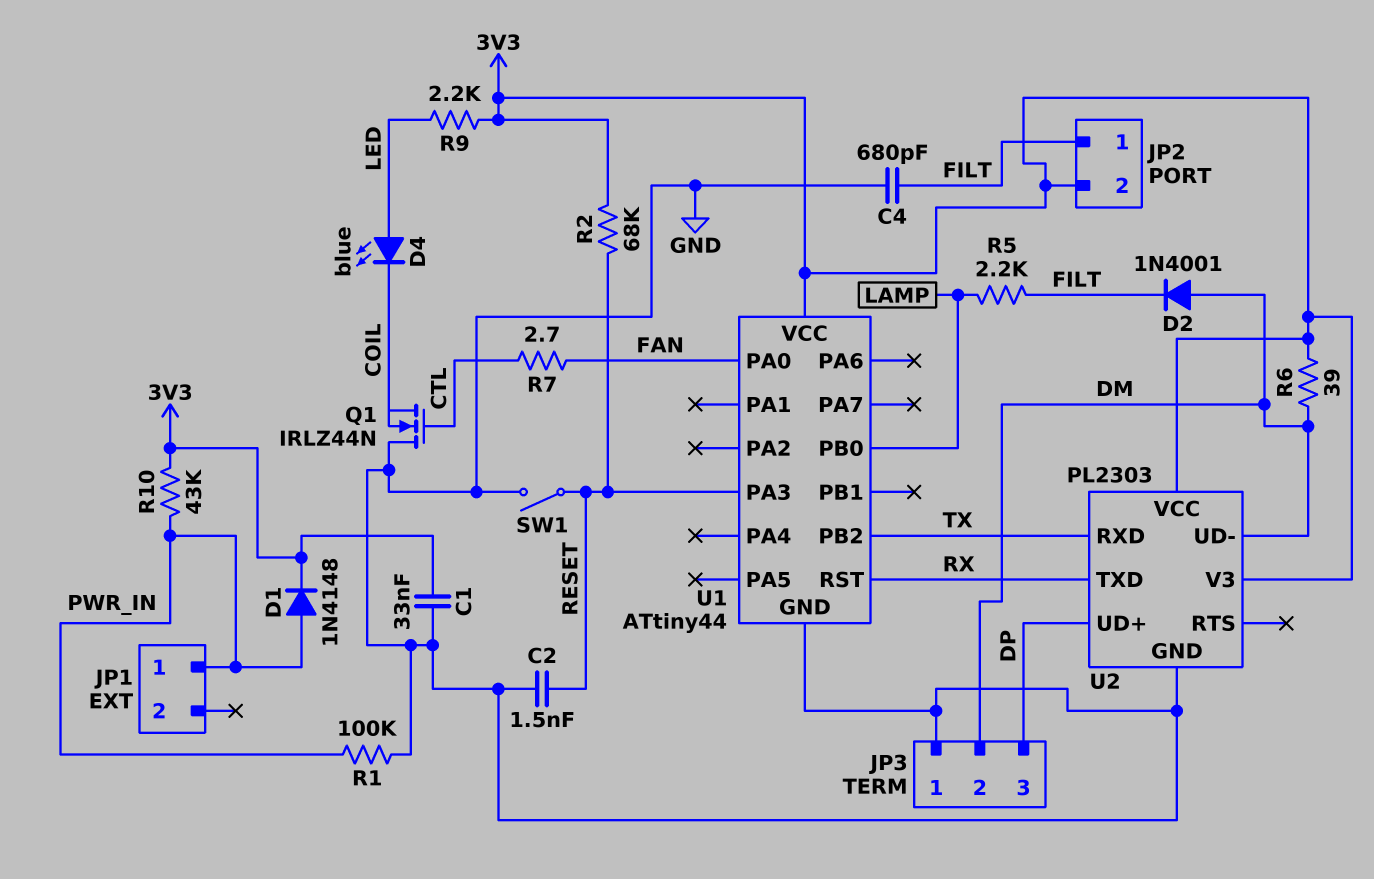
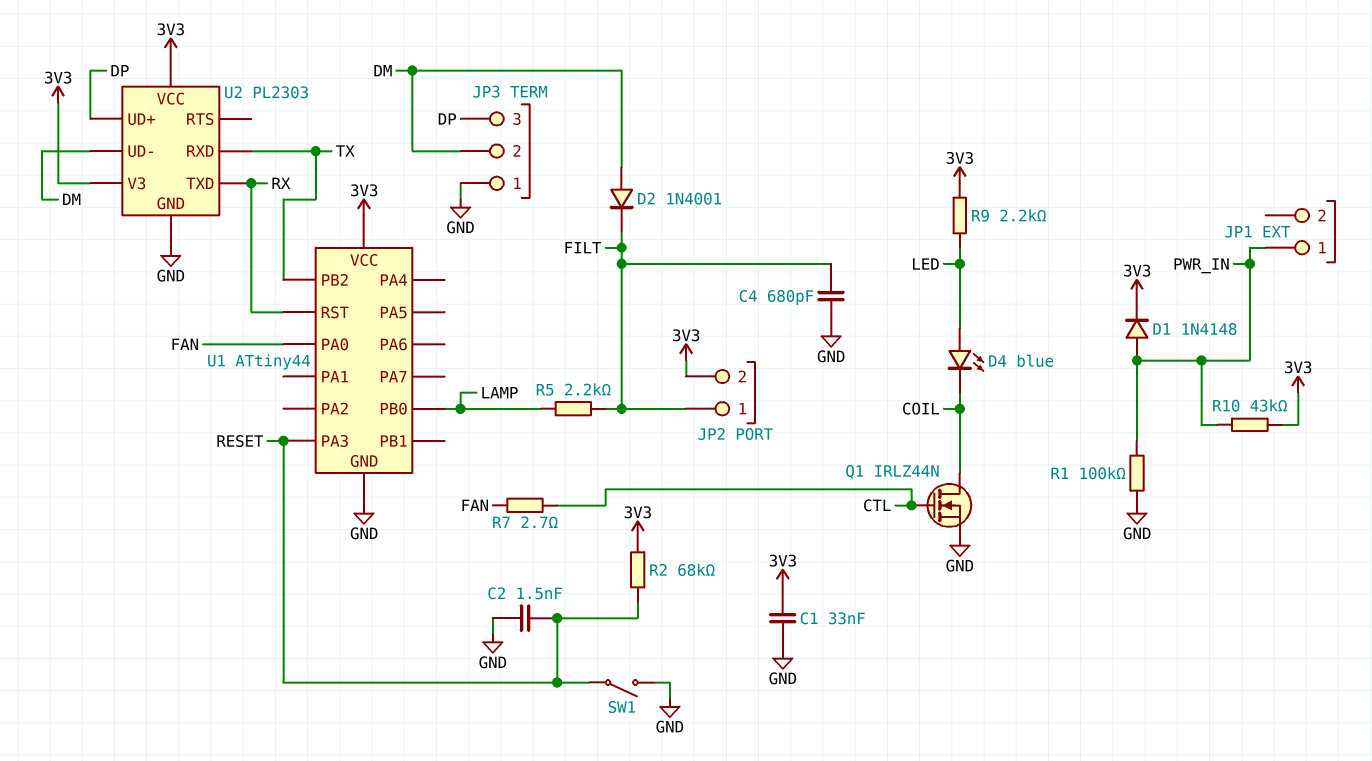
Q1: NMOS IRLZ44N (G CTL, D GND, S COIL) -> NMOS IRLZ44N (G CTL, D COIL, S GND)
R6: 39 (3V3, DM) -> none

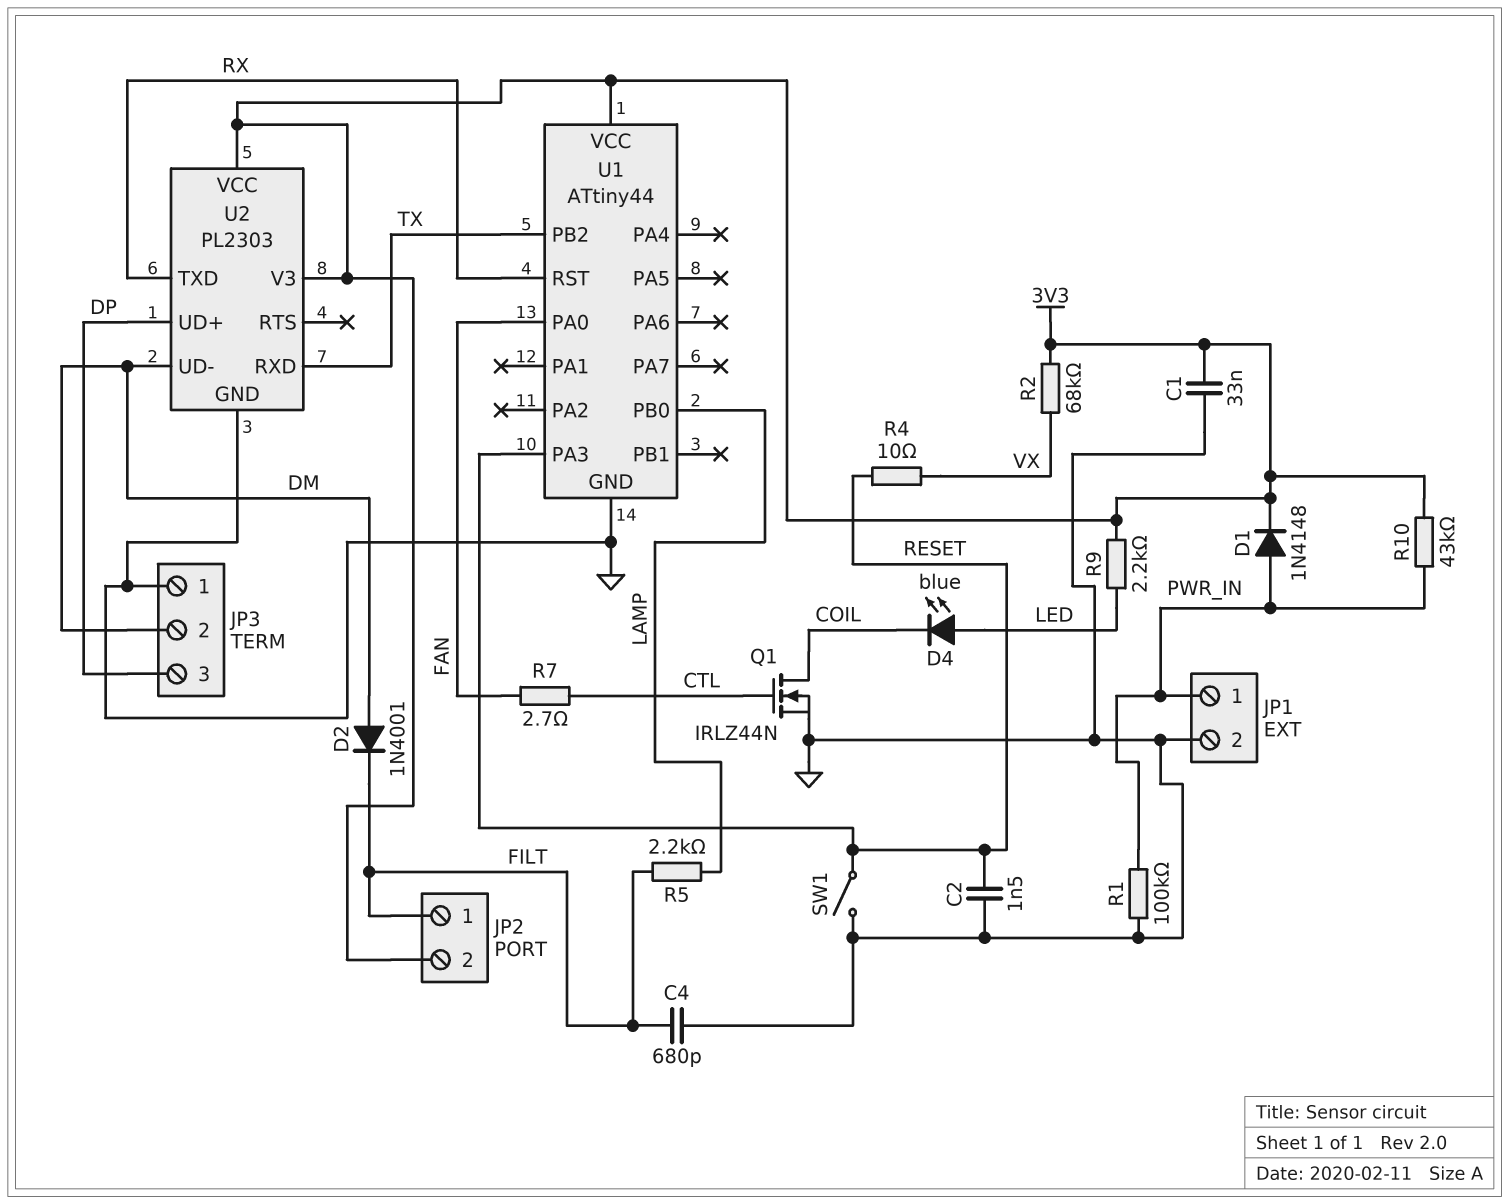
JP1 pin 2: none -> GND
R2: 68k (3V3, RESET) -> 68k (3V3, VX)
R4: none -> 10 (RESET, VX)

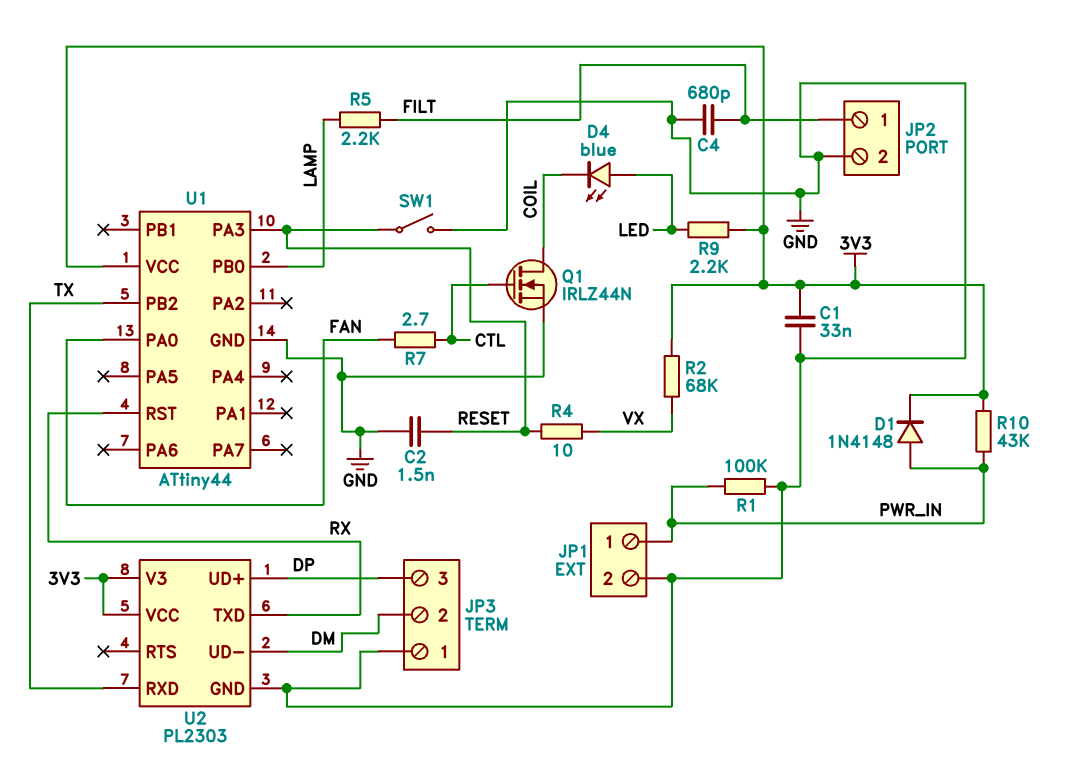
D2: diode 1N4001 (A DM, K FILT) -> none
JP2 pin 2: 3V3 -> GND

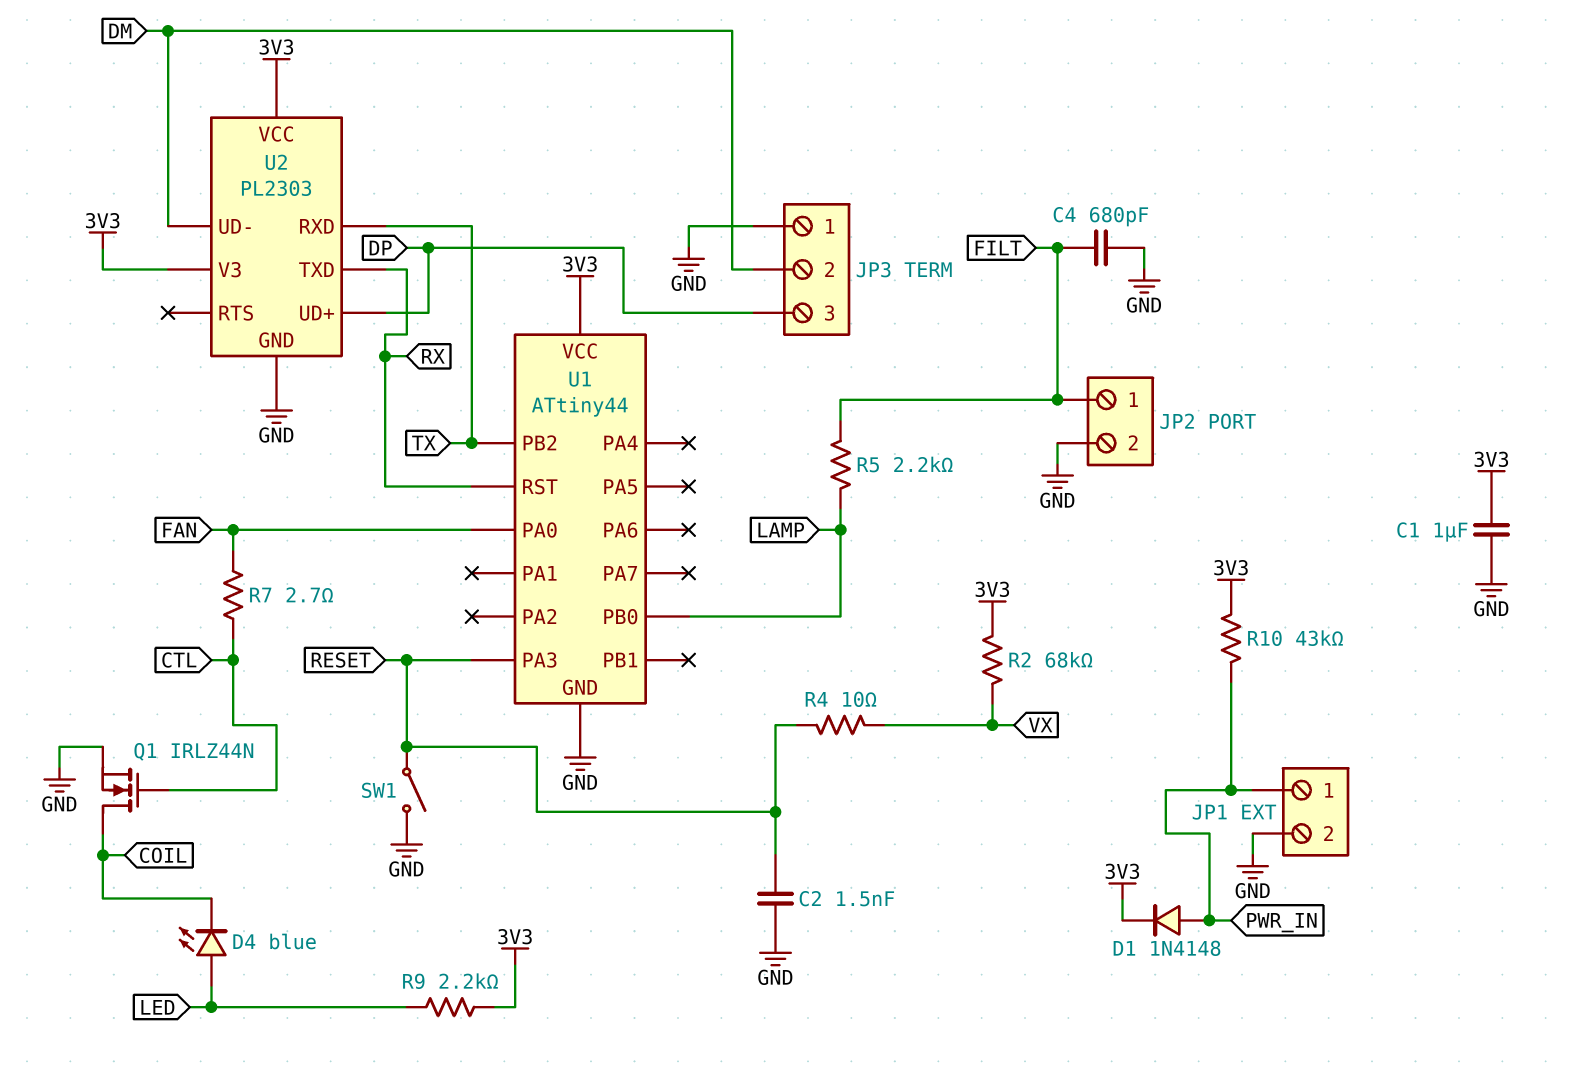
C1: 33nF (3V3, GND) -> 1uF (3V3, GND)
R1: 100k (GND, PWR_IN) -> none

